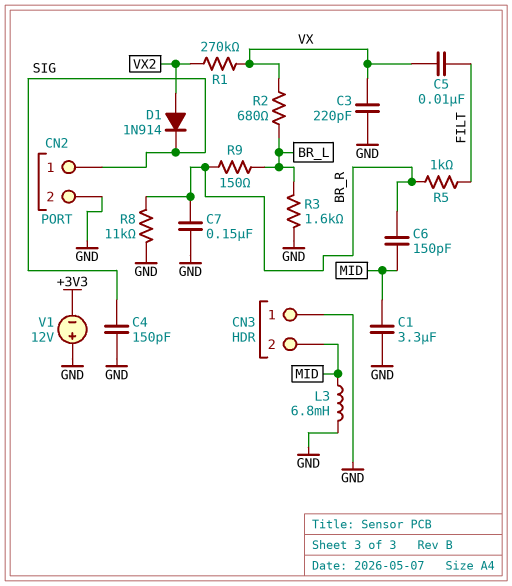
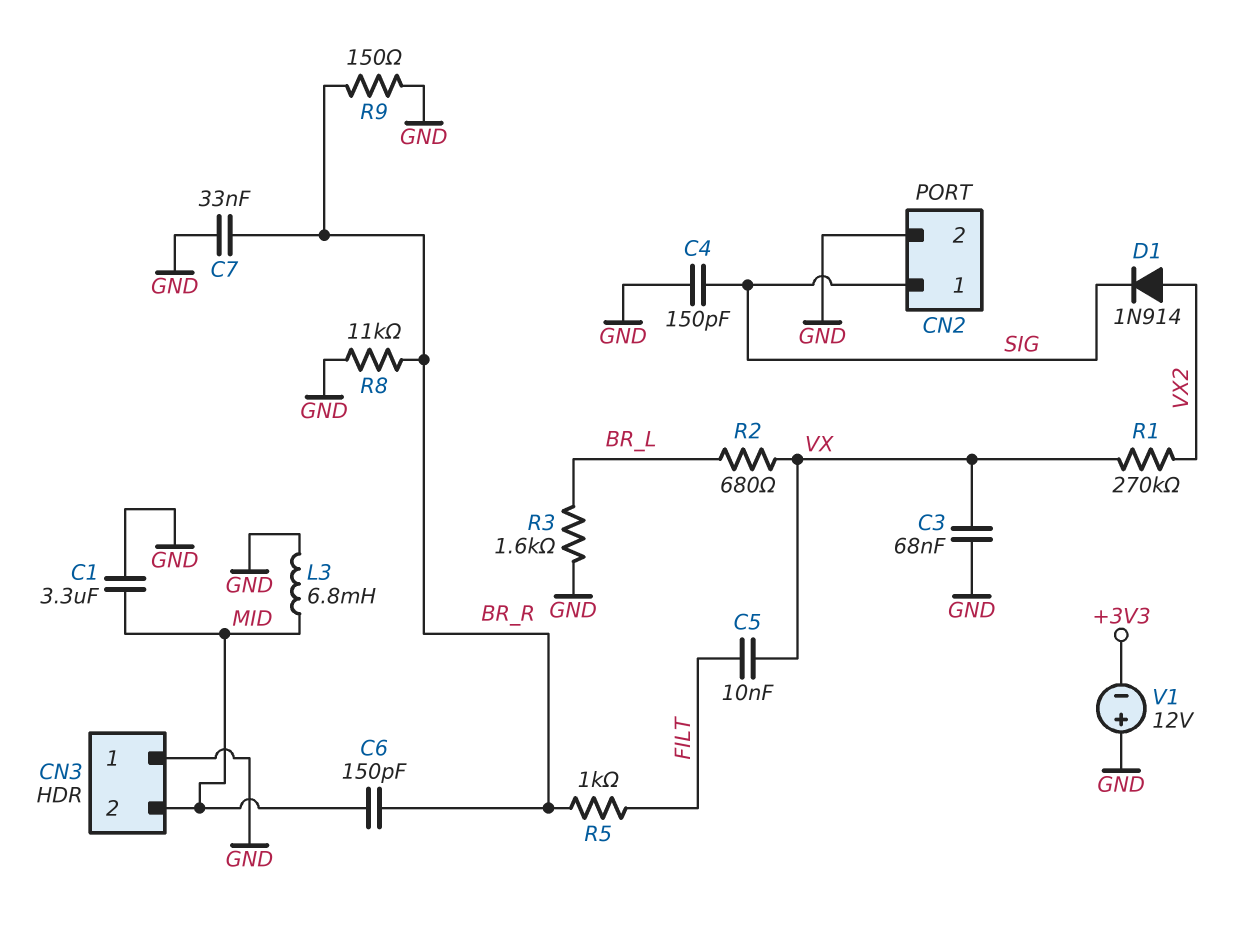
C3: 220pF (GND, VX) -> 68nF (GND, VX)
C7: 150nF (BR_R, GND) -> 33nF (BR_R, GND)
R9: 150 (BR_L, BR_R) -> 150 (BR_R, GND)

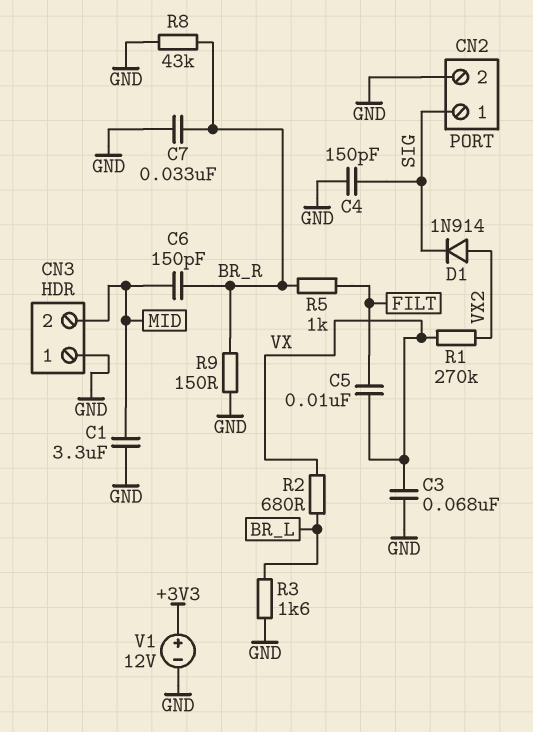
L3: 6.8mH (GND, MID) -> none
R8: 11k (BR_R, GND) -> 43k (BR_R, GND)
V1: 12V (plus GND, minus +3V3) -> 12V (plus +3V3, minus GND)

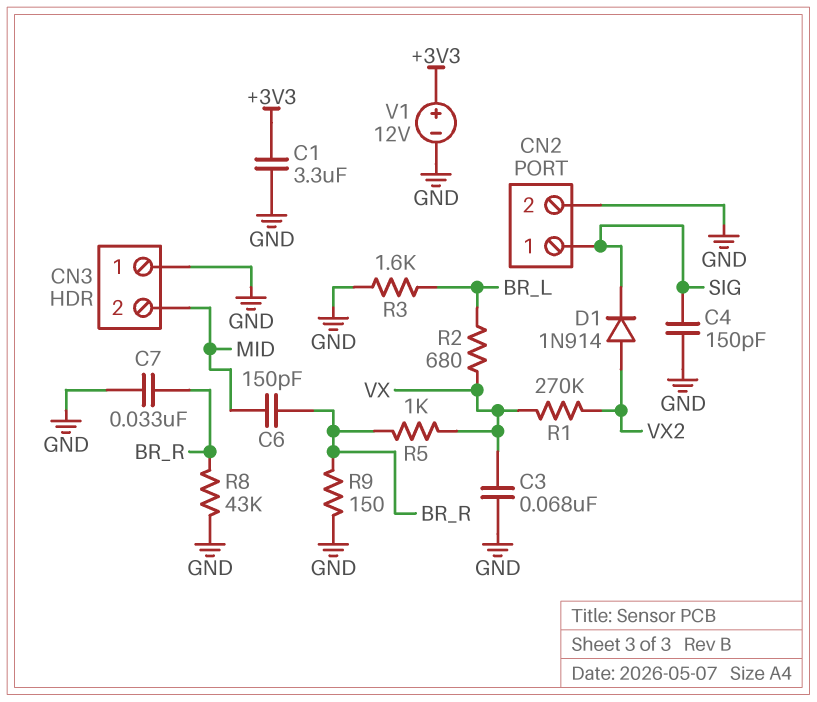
C1: 3.3uF (GND, MID) -> 3.3uF (+3V3, GND)
C5: 10nF (FILT, VX) -> none
R5: 1k (BR_R, FILT) -> 1k (BR_R, VX)

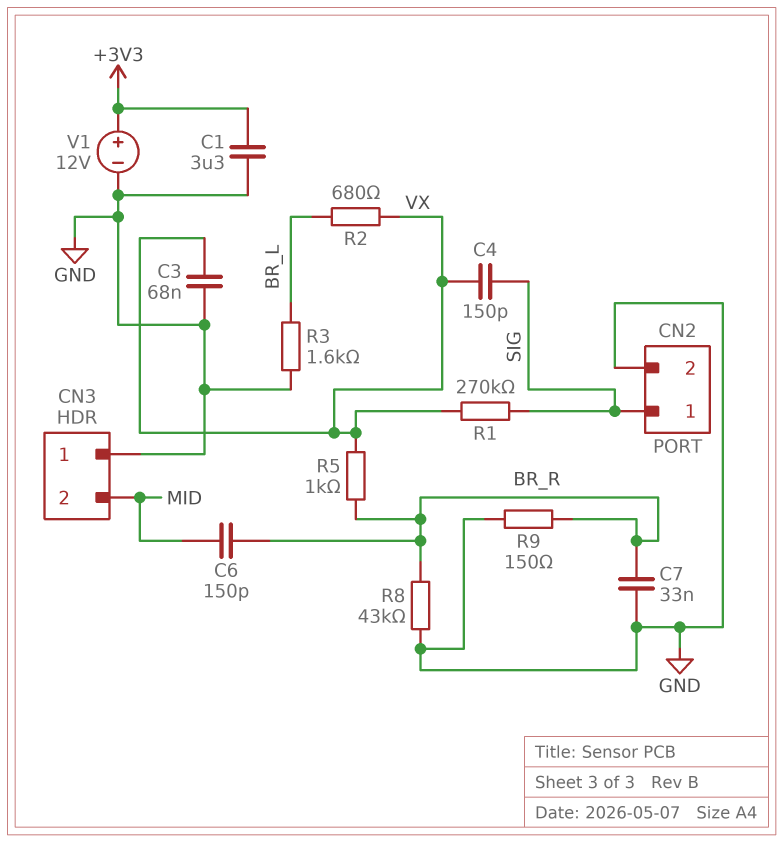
C4: 150pF (GND, SIG) -> 150pF (SIG, VX)
D1: diode 1N914 (A VX2, K SIG) -> none
R1: 270k (VX, VX2) -> 270k (SIG, VX)

